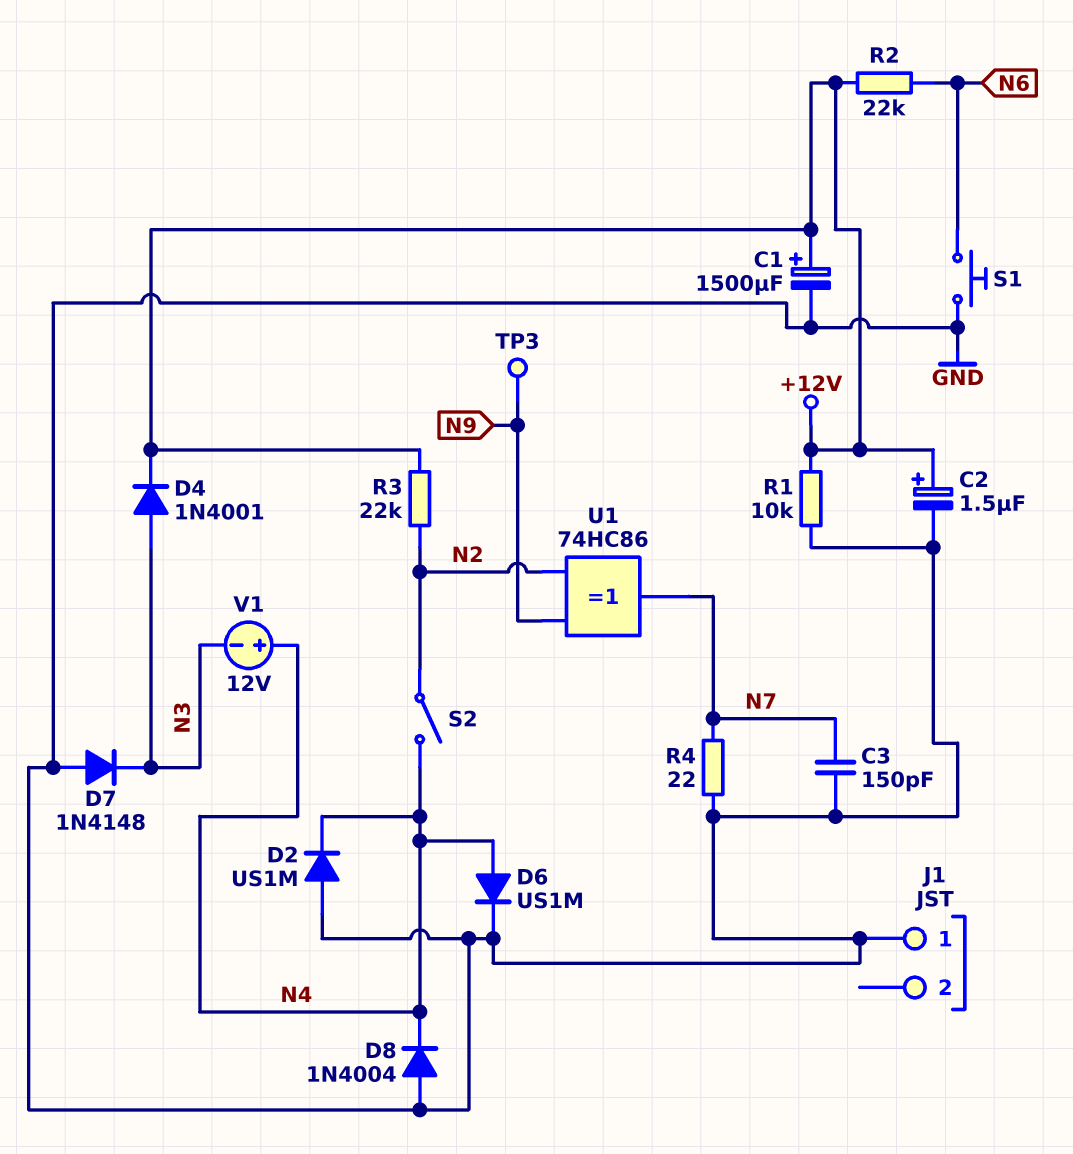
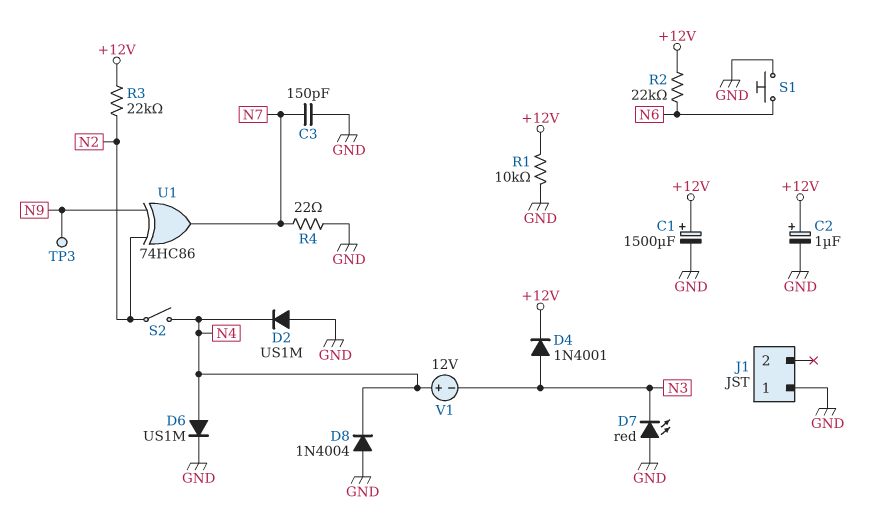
C2: 1.5uF (plus +12V, minus GND) -> 1uF (plus +12V, minus GND)
D7: diode 1N4148 (A GND, K N3) -> LED red (A GND, K N3)

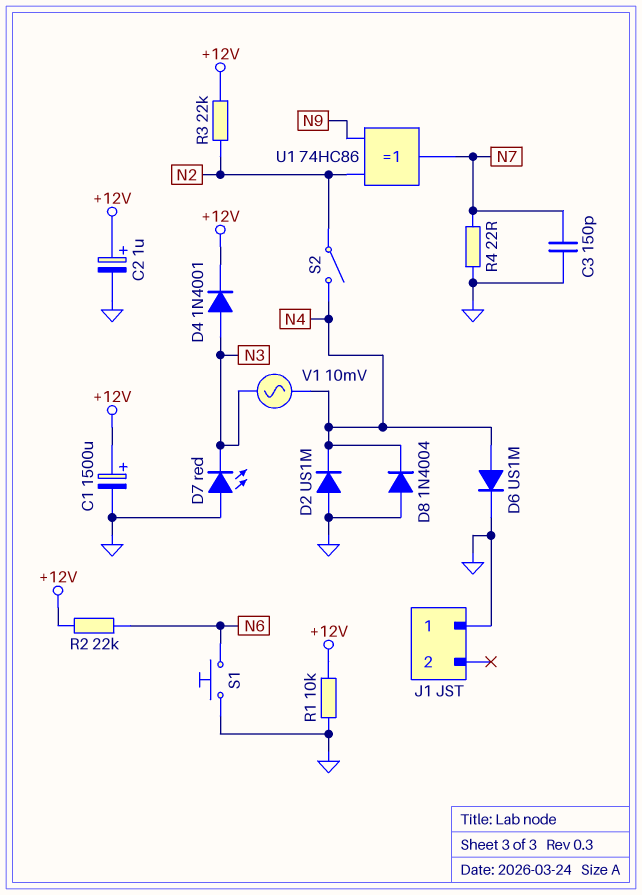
TP3: test point (N9) -> none
V1: 12V (plus N4, minus N3) -> AC 10mV (N3, N4)

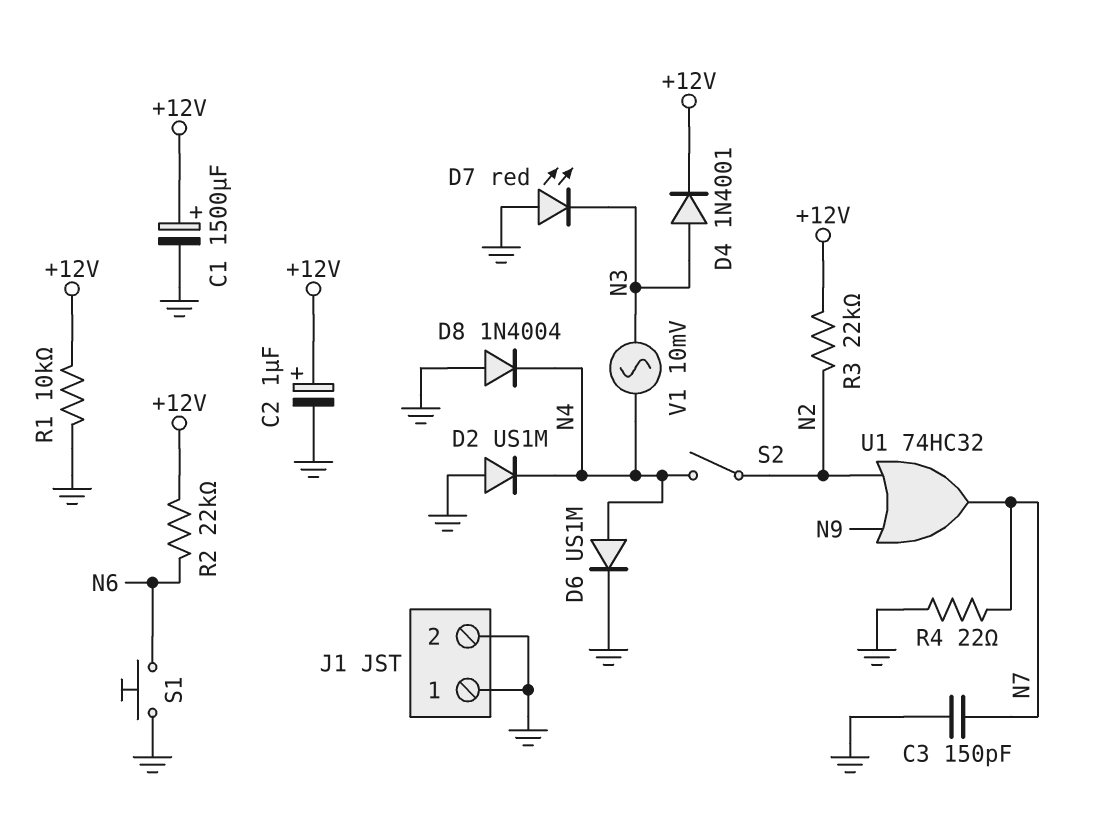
J1 pin 2: none -> GND
U1: XOR 74HC86 (in N2, in N9, out N7) -> OR 74HC32 (in N2, in N9, out N7)

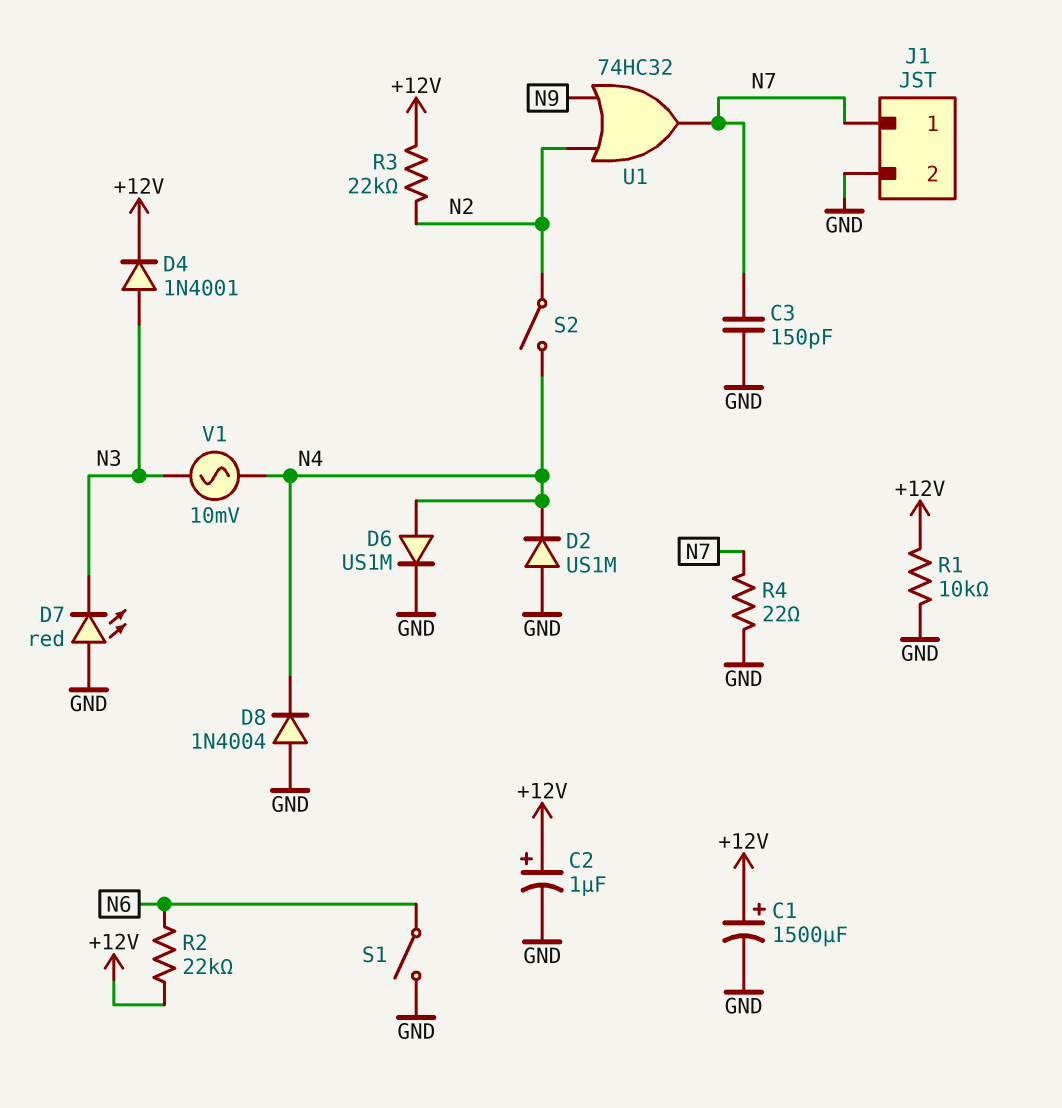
J1 pin 1: GND -> N7
S1: button (GND, N6) -> switch (GND, N6)

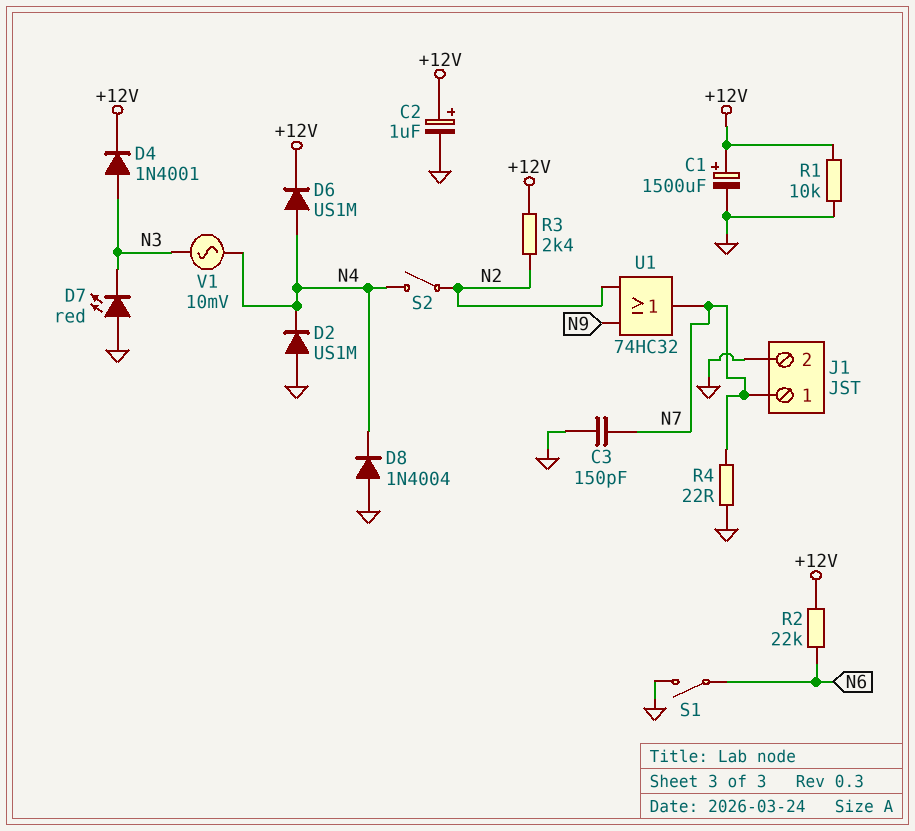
D6: diode US1M (A N4, K GND) -> diode US1M (A N4, K +12V)
R3: 22k (+12V, N2) -> 2.4k (+12V, N2)

